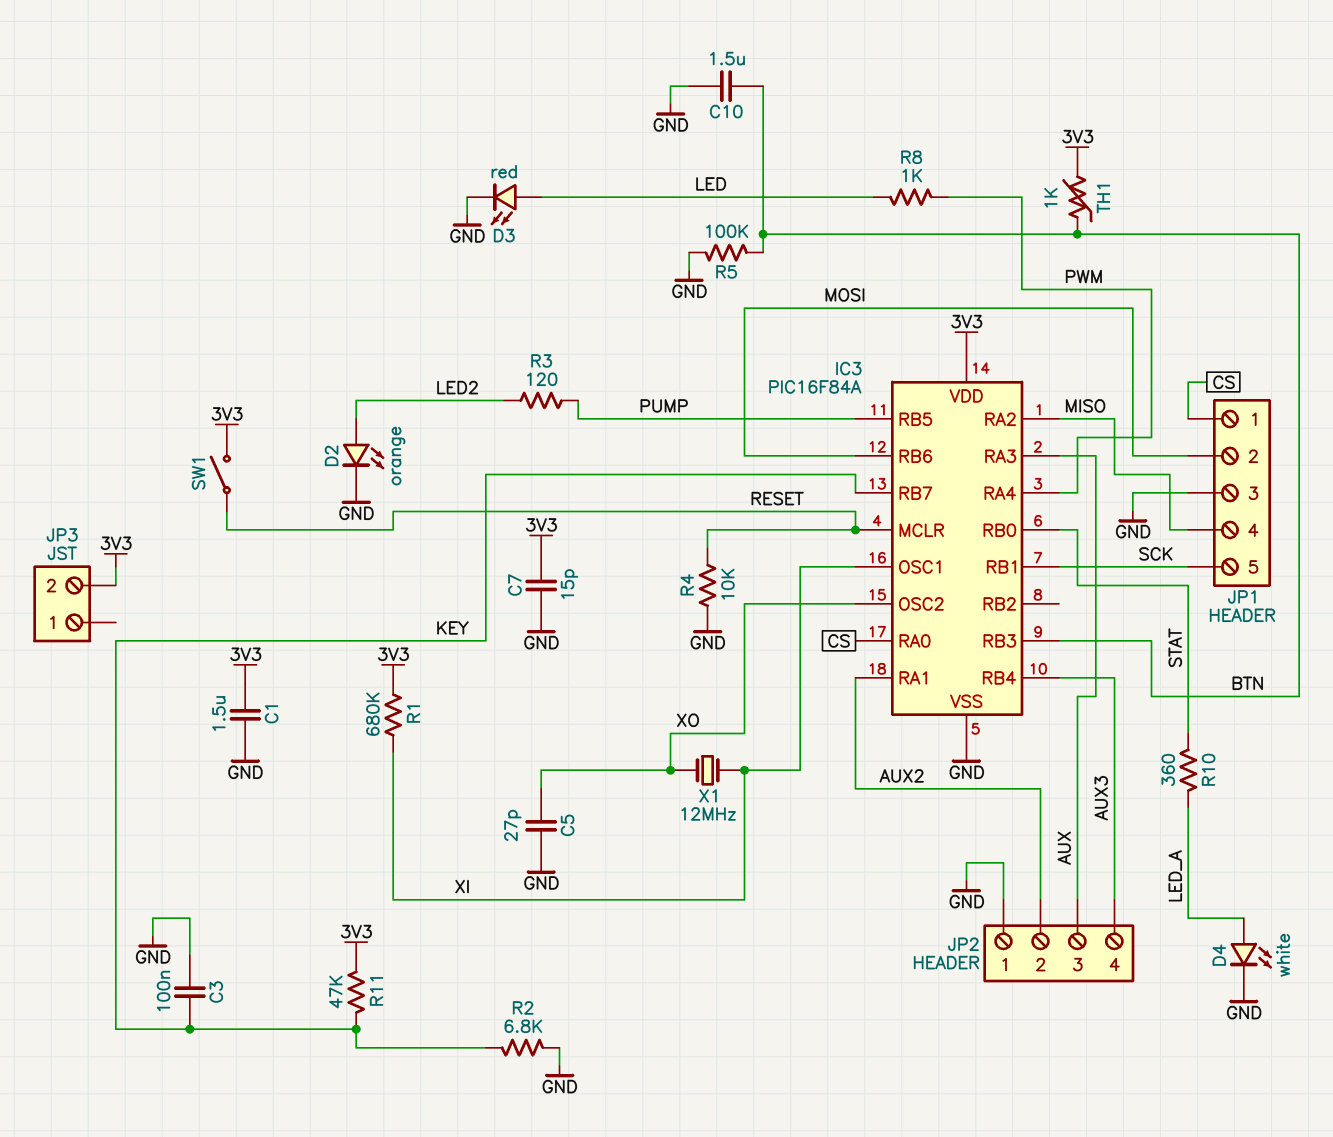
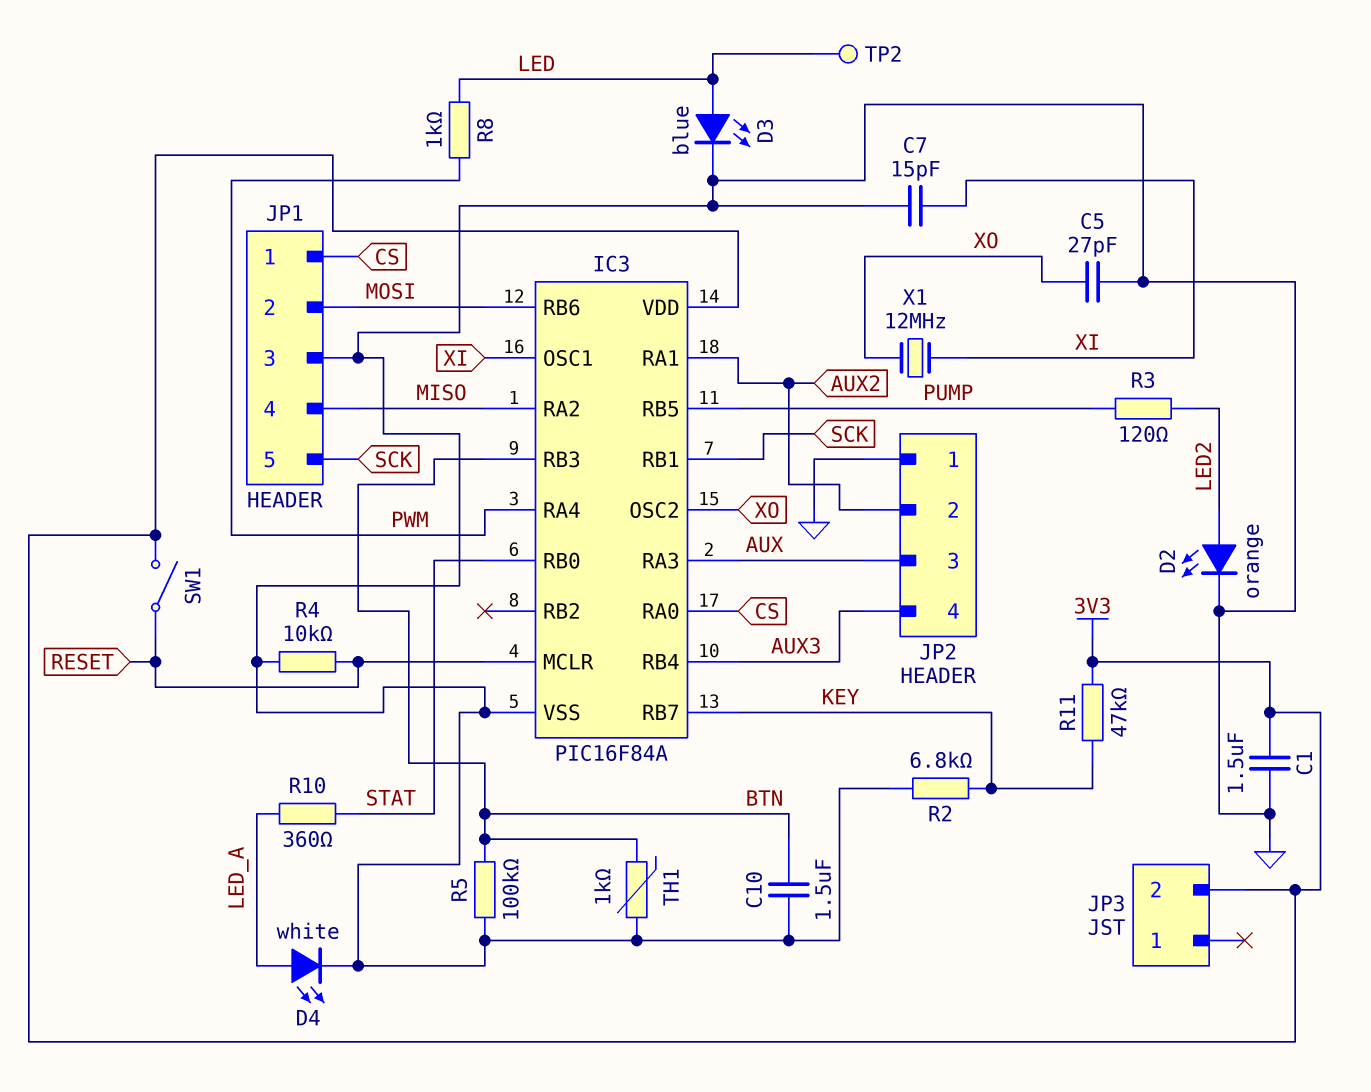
C3: 100nF (GND, KEY) -> none
C7: 15pF (3V3, GND) -> 15pF (GND, XI)
D3: LED red (A LED, K GND) -> LED blue (A LED, K GND)
R1: 680k (3V3, XI) -> none
TH1: 1k (3V3, BTN) -> 1k (BTN, GND)
TP2: none -> test point (LED)

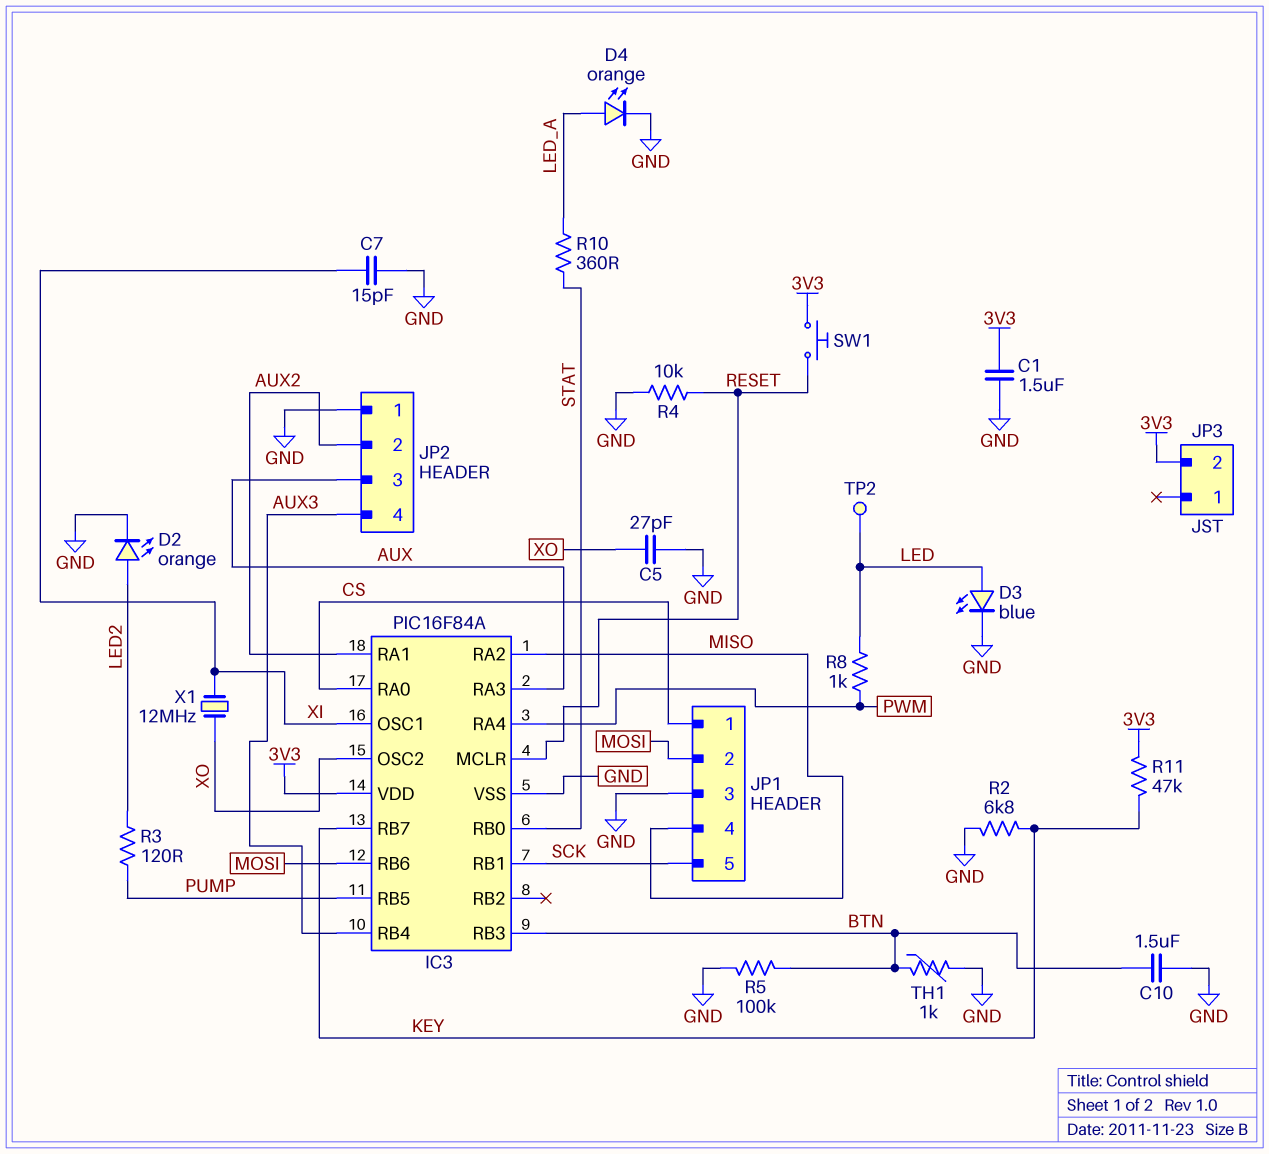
D4: LED white (A LED_A, K GND) -> LED orange (A LED_A, K GND)
SW1: switch (3V3, RESET) -> button (3V3, RESET)

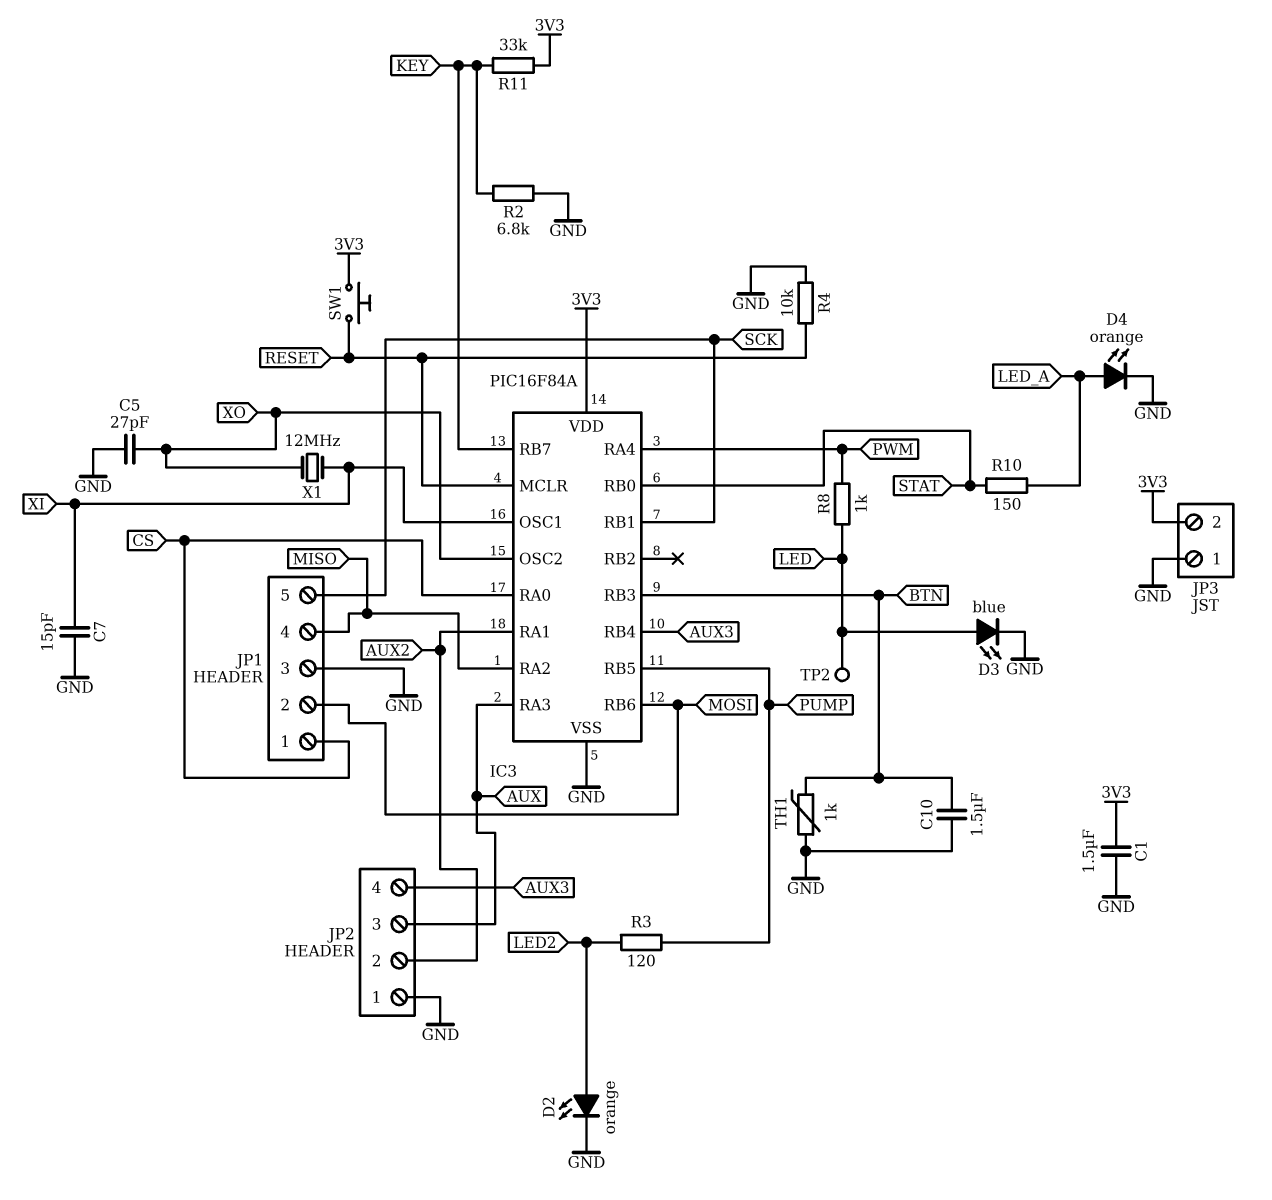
JP3 pin 1: none -> GND
R5: 100k (BTN, GND) -> none
R10: 360 (LED_A, STAT) -> 150 (LED_A, STAT)
R11: 47k (3V3, KEY) -> 33k (3V3, KEY)

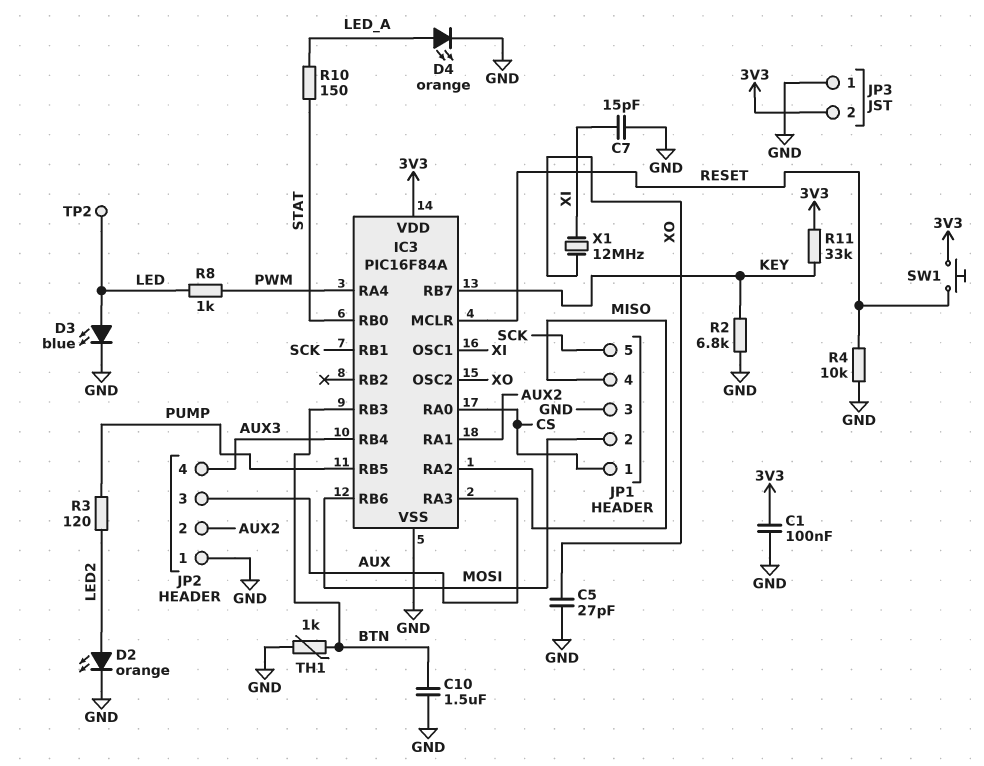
C1: 1.5uF (3V3, GND) -> 100nF (3V3, GND)

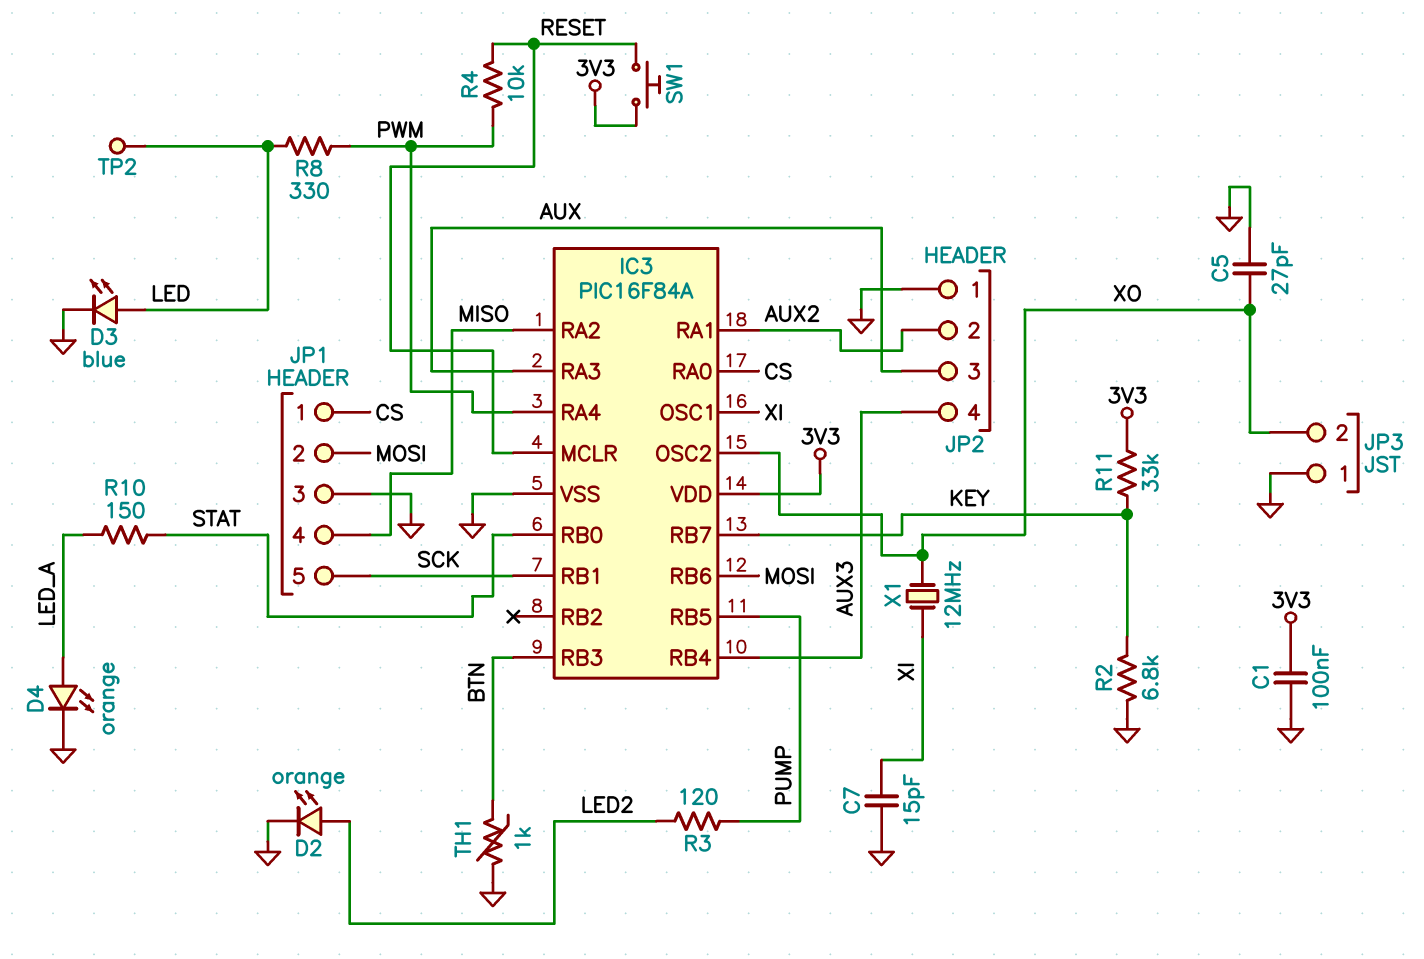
C10: 1.5uF (BTN, GND) -> none
JP3 pin 2: 3V3 -> XO
R4: 10k (GND, RESET) -> 10k (PWM, RESET)
R8: 1k (LED, PWM) -> 330 (LED, PWM)

